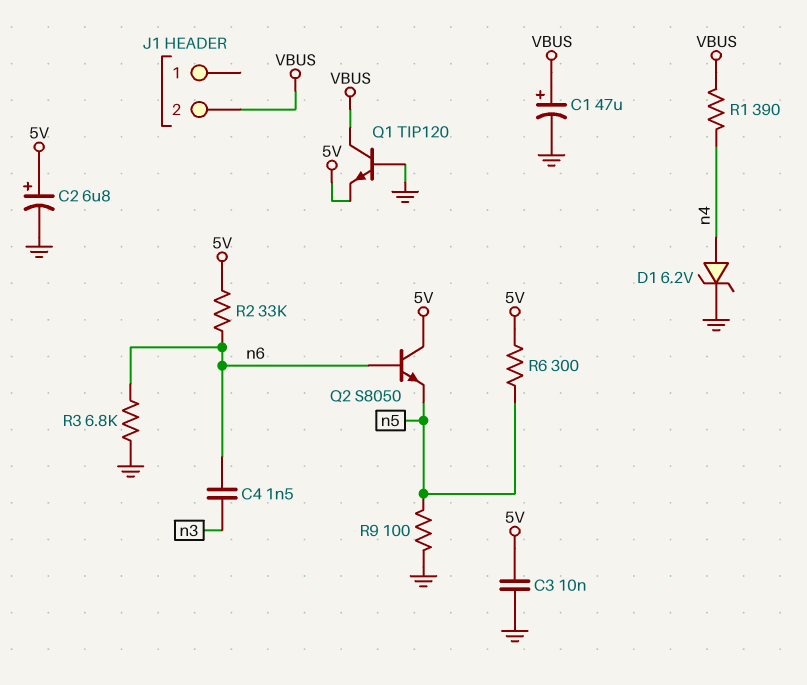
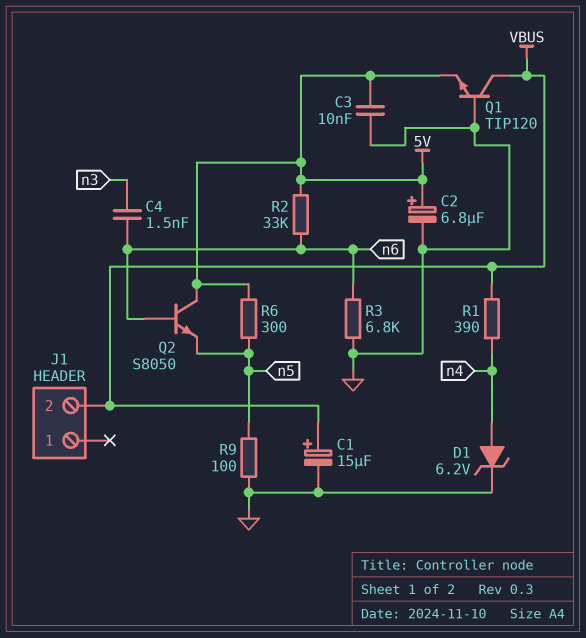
C1: 47uF (plus VBUS, minus GND) -> 15uF (plus VBUS, minus GND)

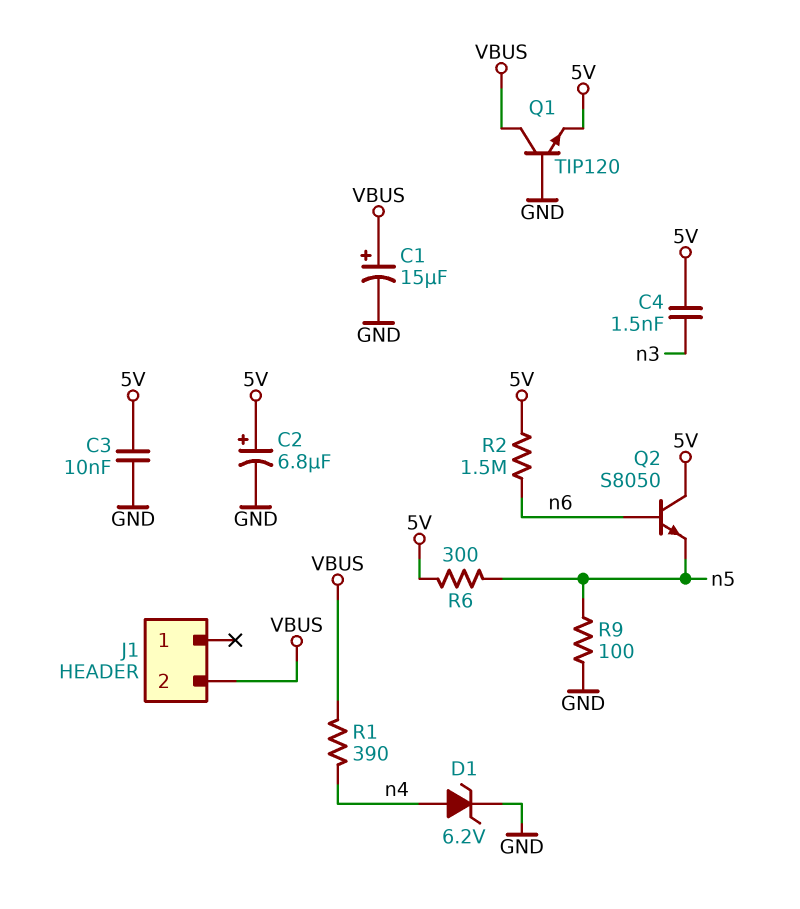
C4: 1.5nF (n3, n6) -> 1.5nF (5V, n3)
R2: 33k (5V, n6) -> 1.5M (5V, n6)
R3: 6.8k (GND, n6) -> none

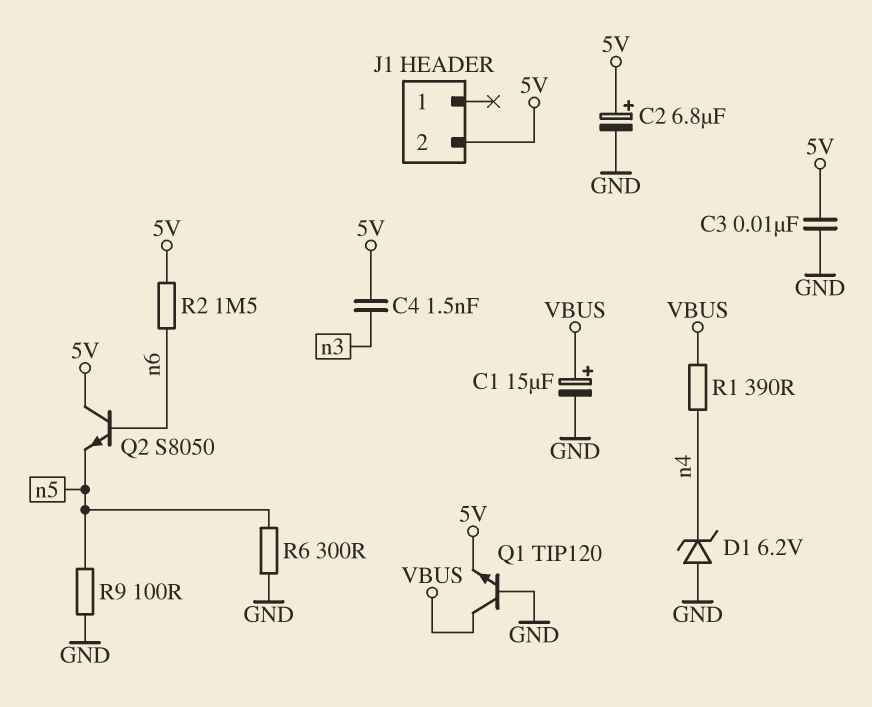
D1: zener 6.2V (A n4, K GND) -> zener 6.2V (A GND, K n4)
J1 pin 2: VBUS -> 5V
R6: 300 (5V, n5) -> 300 (GND, n5)

